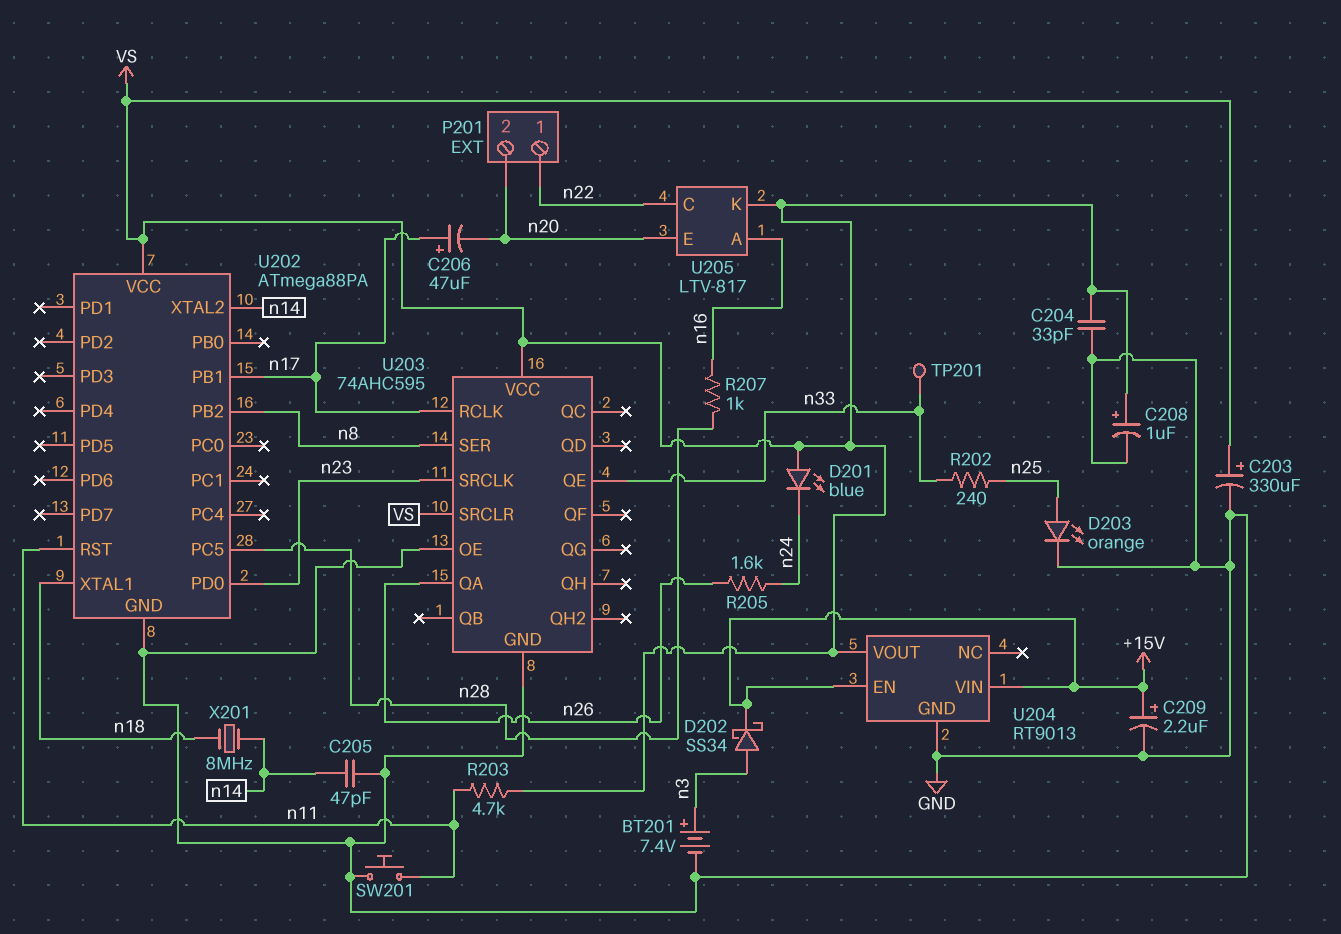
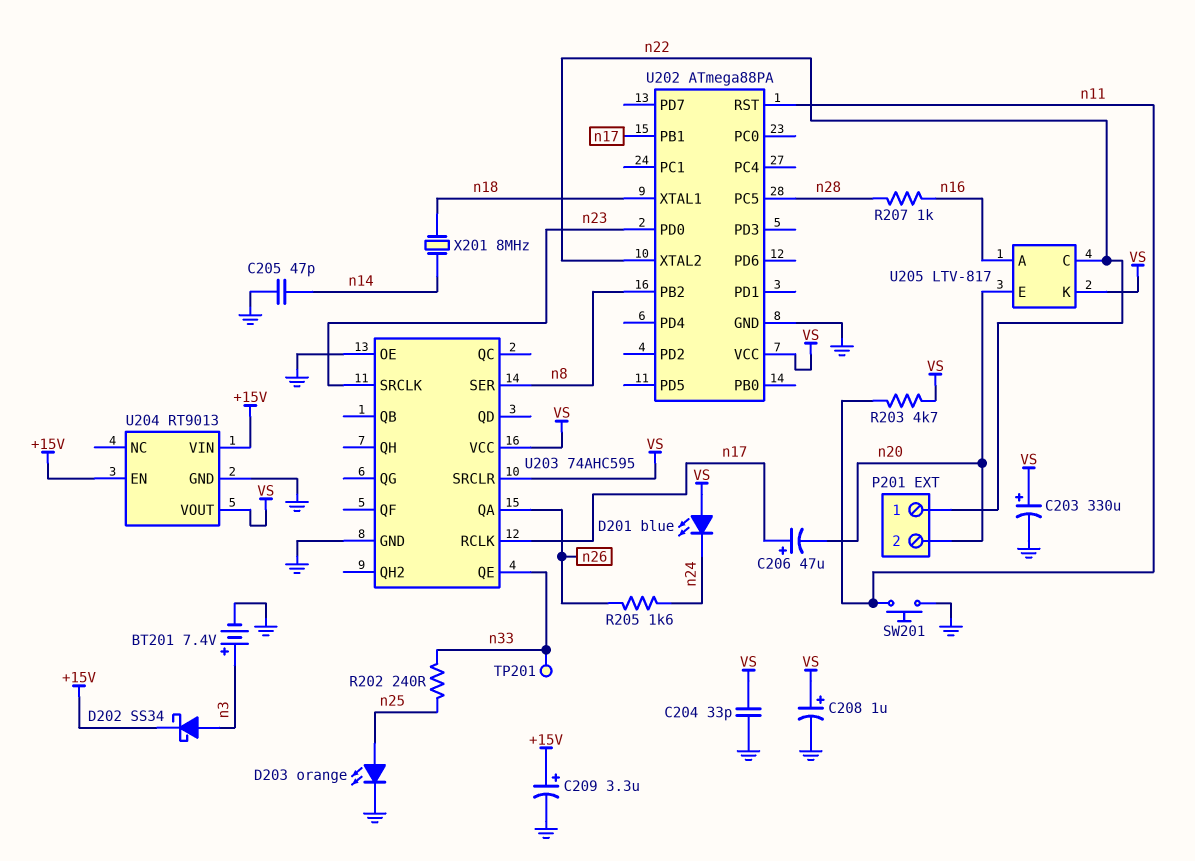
C209: 2.2uF (plus +15V, minus GND) -> 3.3uF (plus +15V, minus GND)
U202 pin XTAL2: n14 -> n22

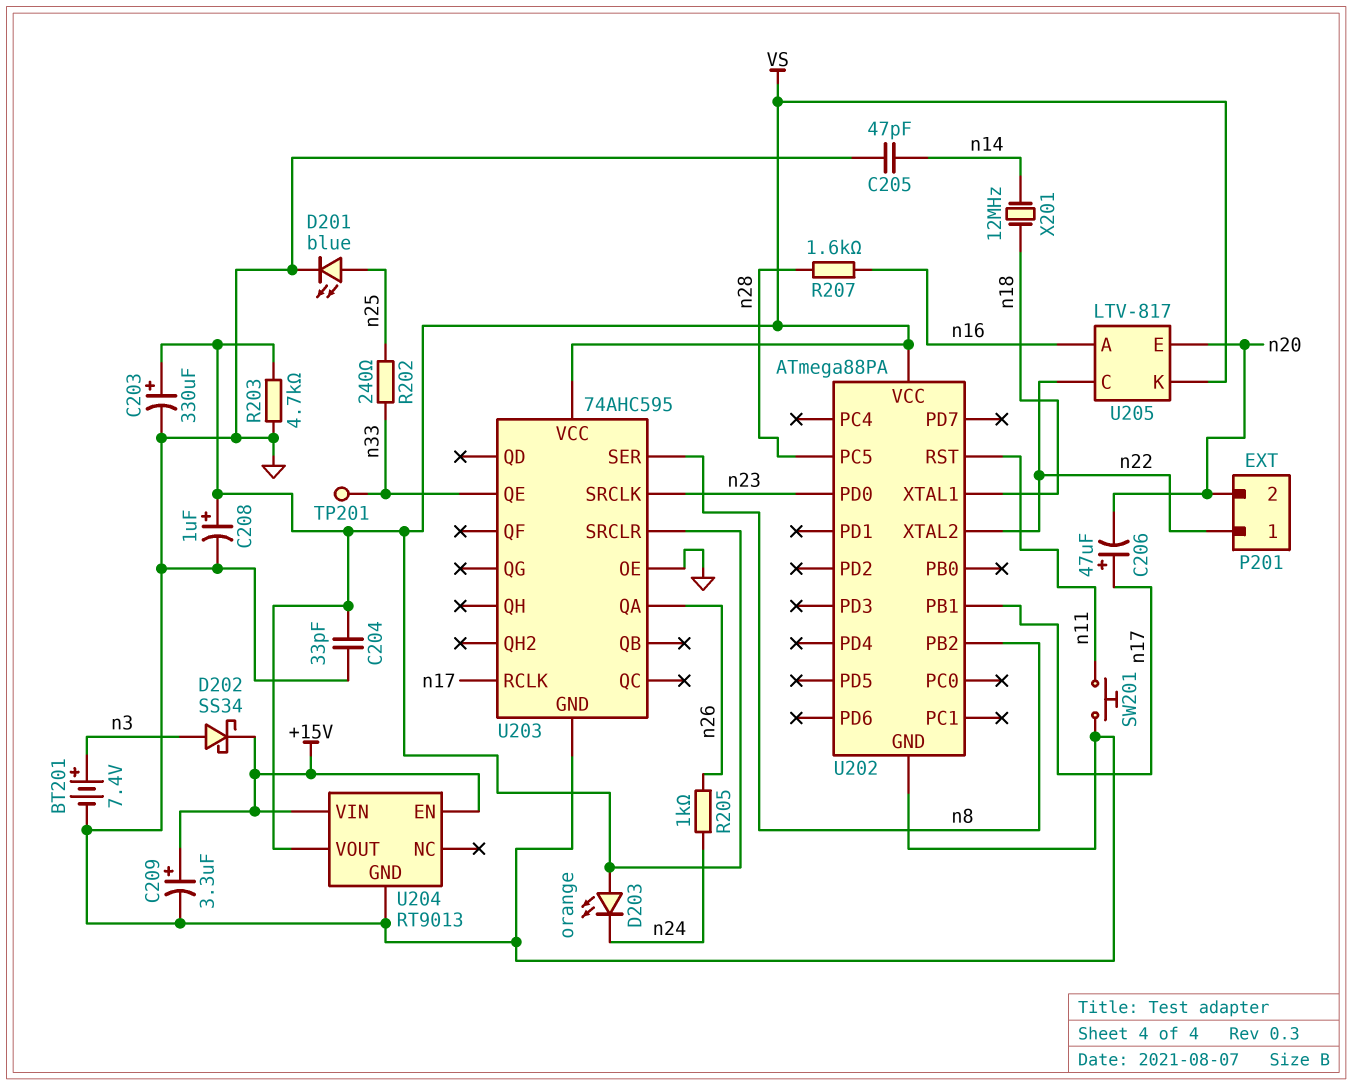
D201: LED blue (A VS, K n24) -> LED blue (A n25, K GND)
D203: LED orange (A n25, K GND) -> LED orange (A VS, K n24)
R203: 4.7k (VS, n11) -> 4.7k (GND, VS)
R205: 1.6k (n24, n26) -> 1k (n24, n26)
R207: 1k (n16, n28) -> 1.6k (n16, n28)
X201: 8MHz (n14, n18) -> 12MHz (n14, n18)

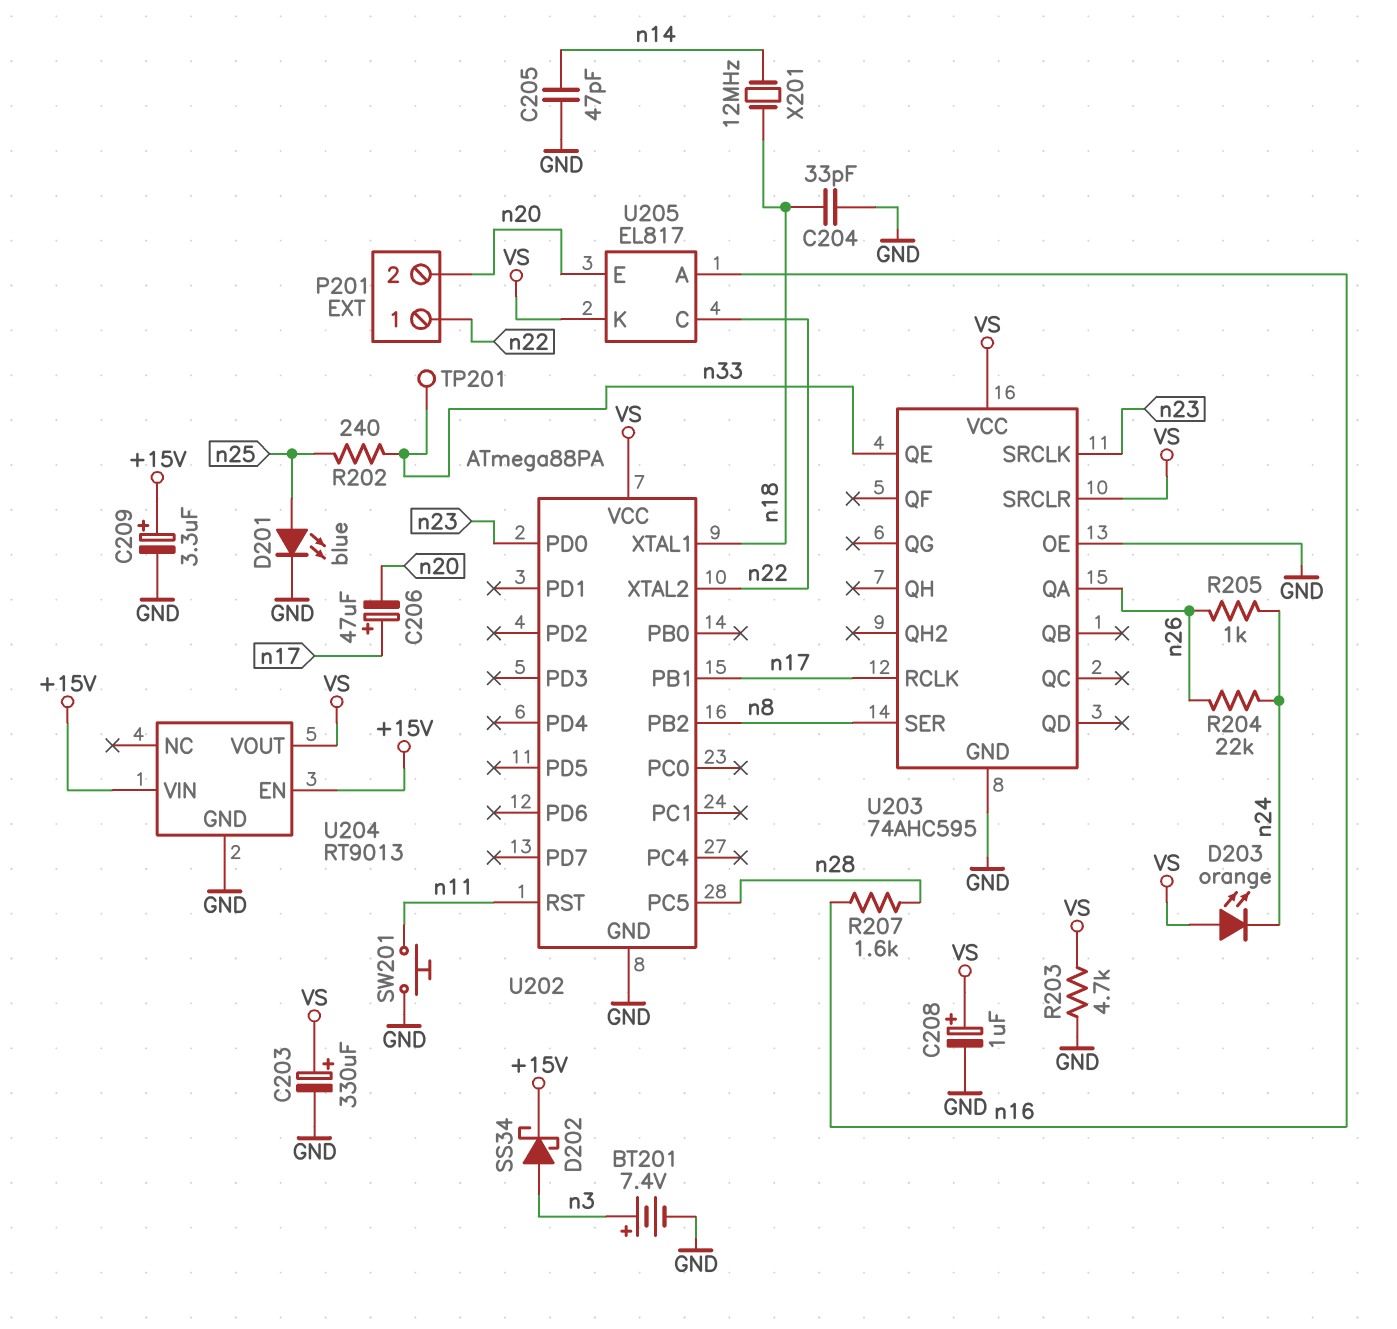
C204: 33pF (GND, VS) -> 33pF (GND, n18)
R204: none -> 22k (n24, n26)
U205: LTV-817 -> EL817

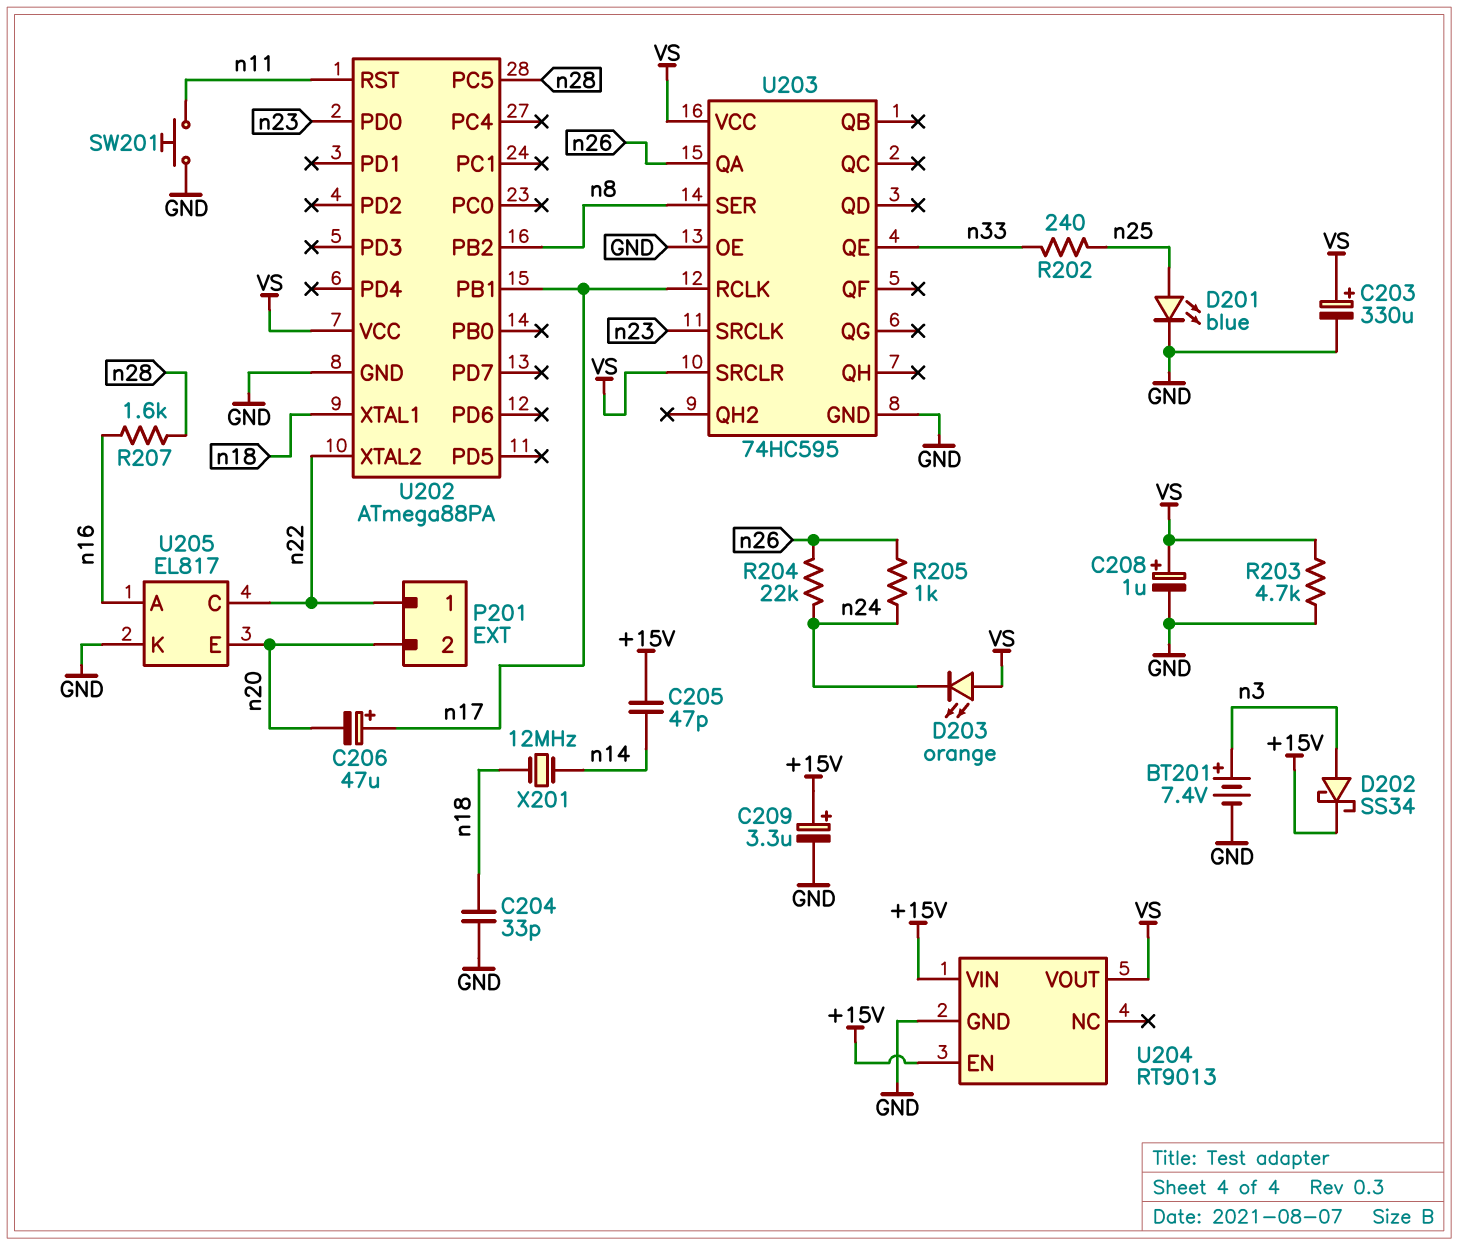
C205: 47pF (GND, n14) -> 47pF (+15V, n14)
TP201: test point (n33) -> none
U203: 74AHC595 -> 74HC595
U205 pin K: VS -> GND

